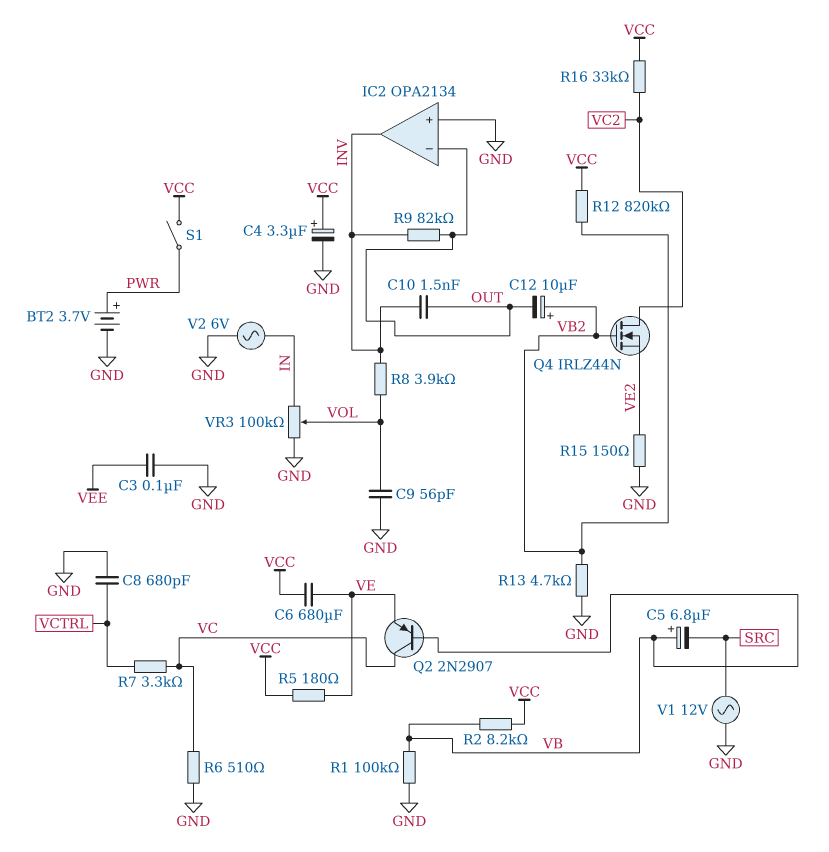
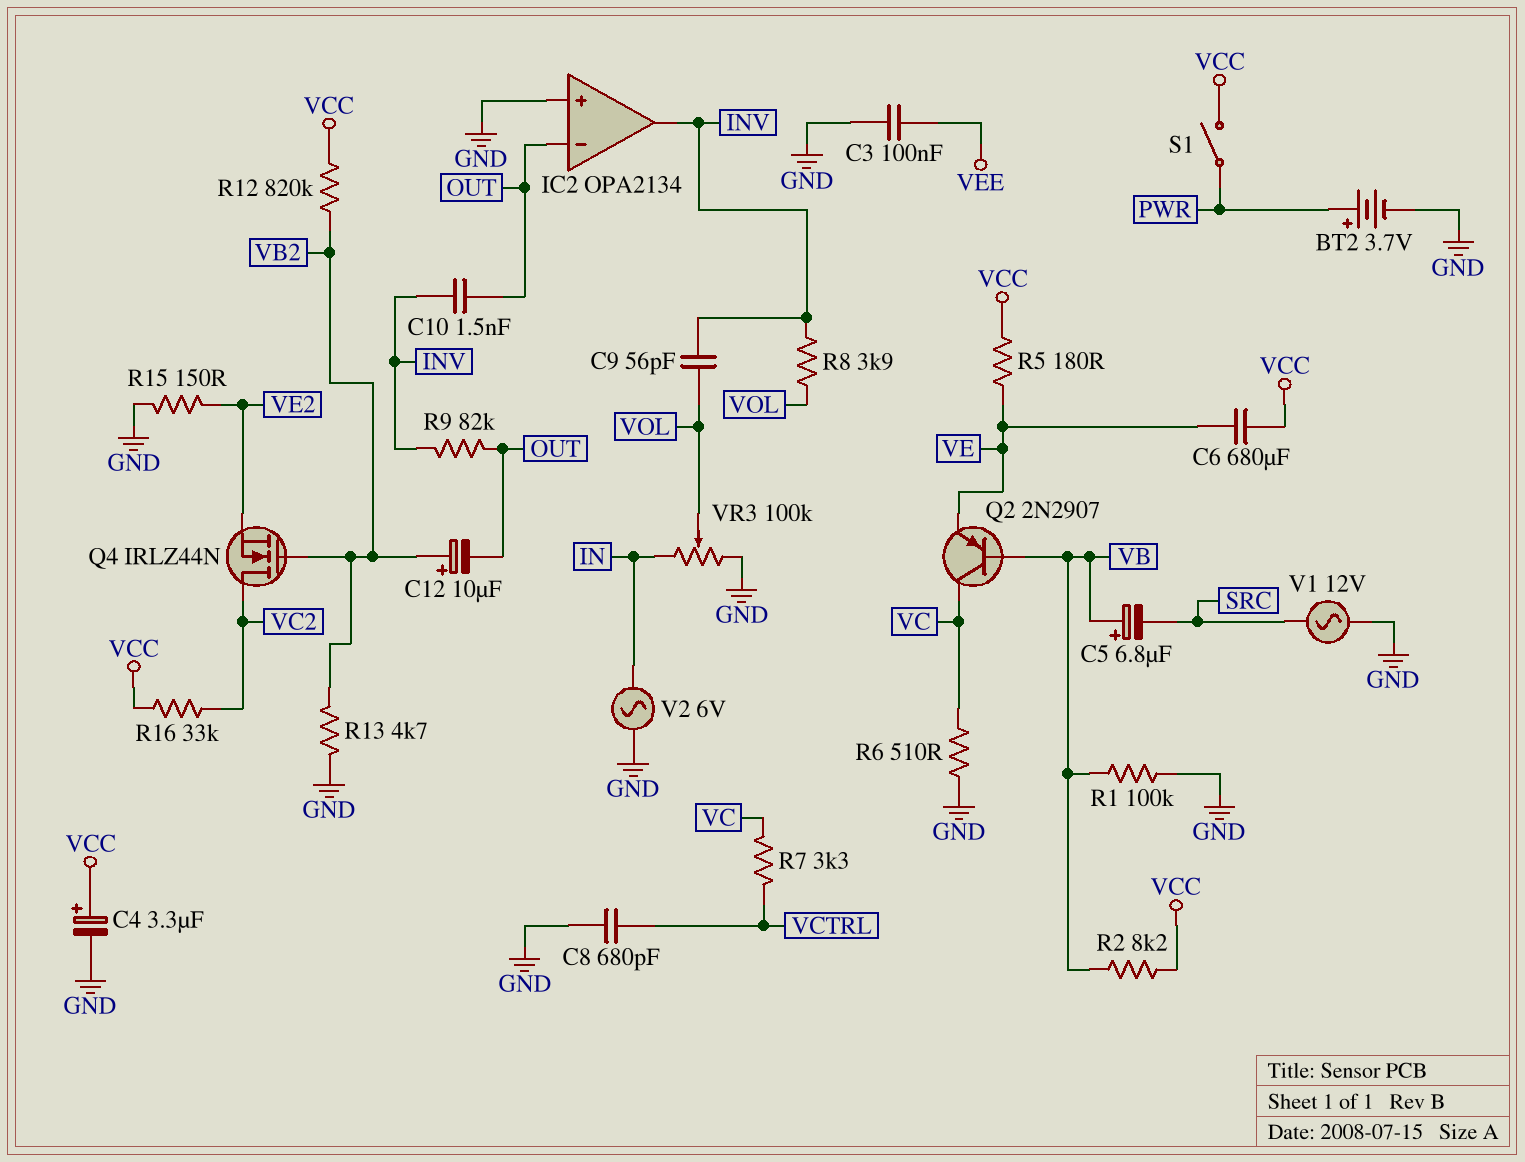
C9: 56pF (GND, VOL) -> 56pF (INV, VOL)

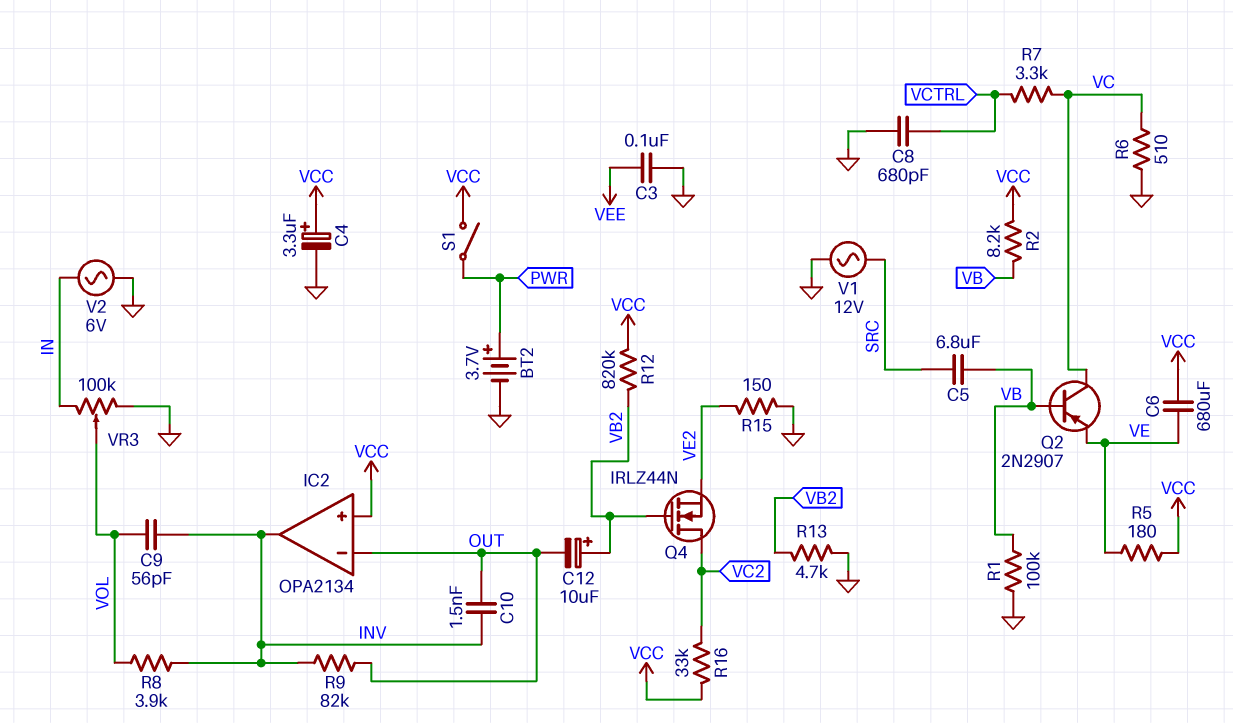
C5: 6.8uF (plus VB, minus SRC) -> 6.8uF (SRC, VB)
IC2 pin in+: GND -> VCC

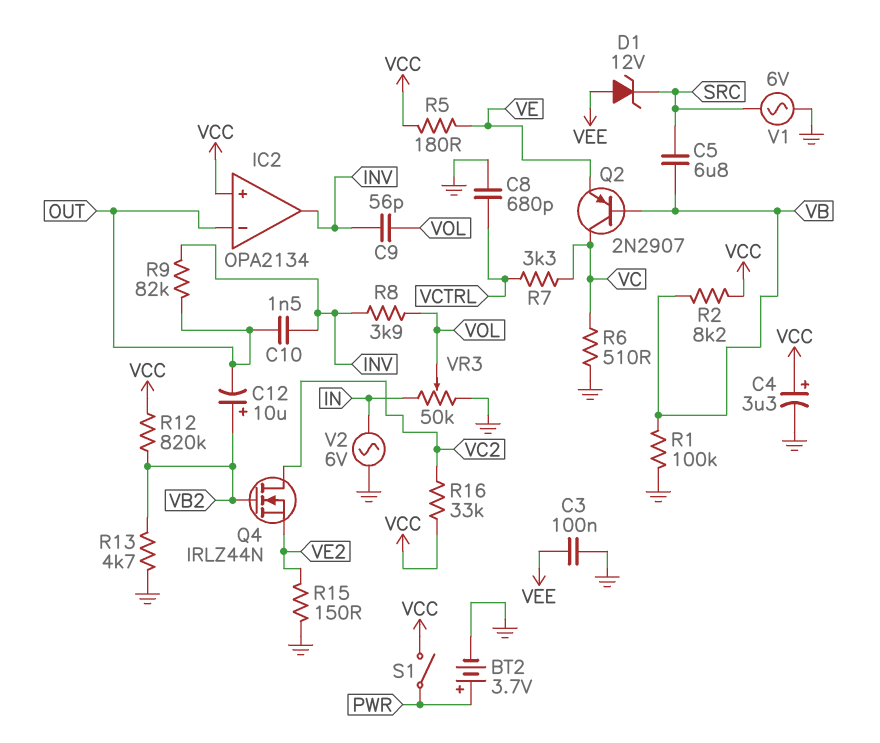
C6: 680uF (VCC, VE) -> none
D1: none -> zener 12V (A VEE, K SRC)
V1: AC 12V (GND, SRC) -> AC 6V (GND, SRC)
VR3: 100k (GND, IN, wiper VOL) -> 50k (GND, IN, wiper VOL)

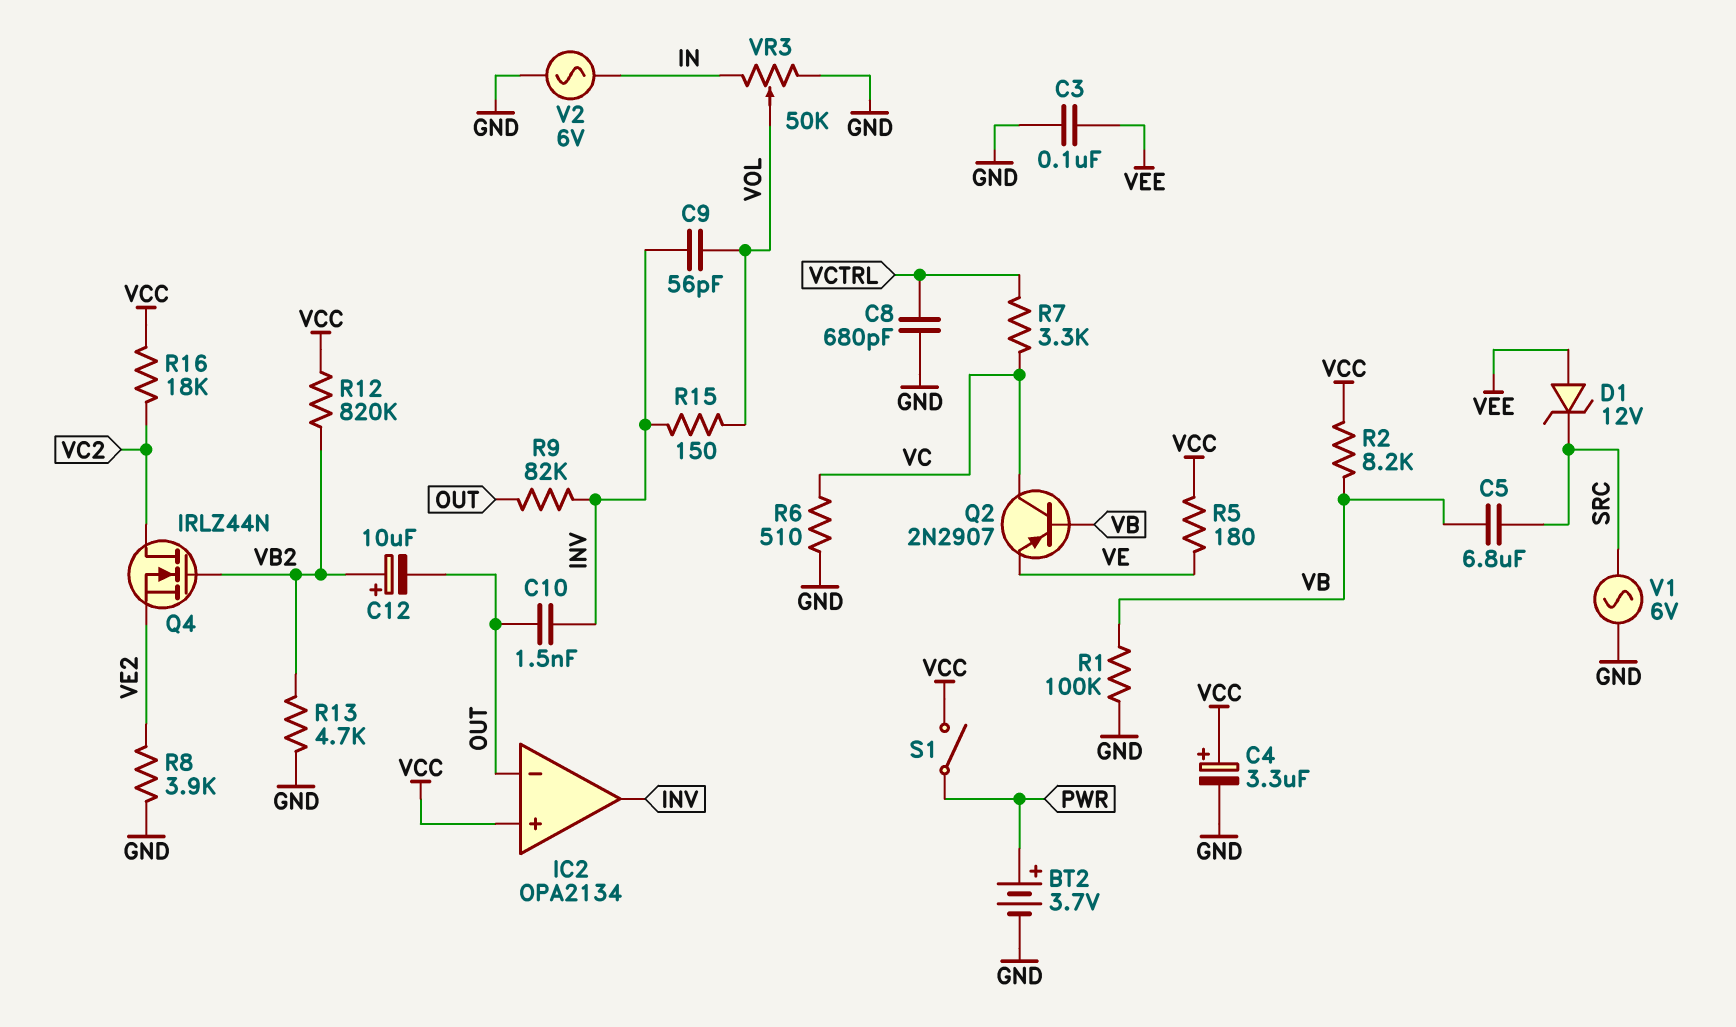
R8: 3.9k (INV, VOL) -> 3.9k (GND, VE2)
R15: 150 (GND, VE2) -> 150 (INV, VOL)
R16: 33k (VC2, VCC) -> 18k (VC2, VCC)

